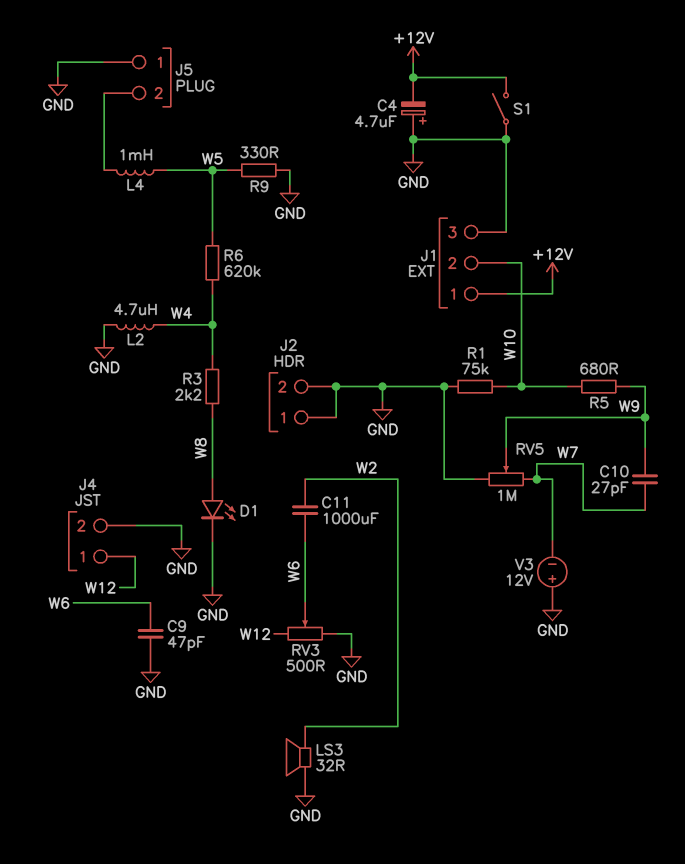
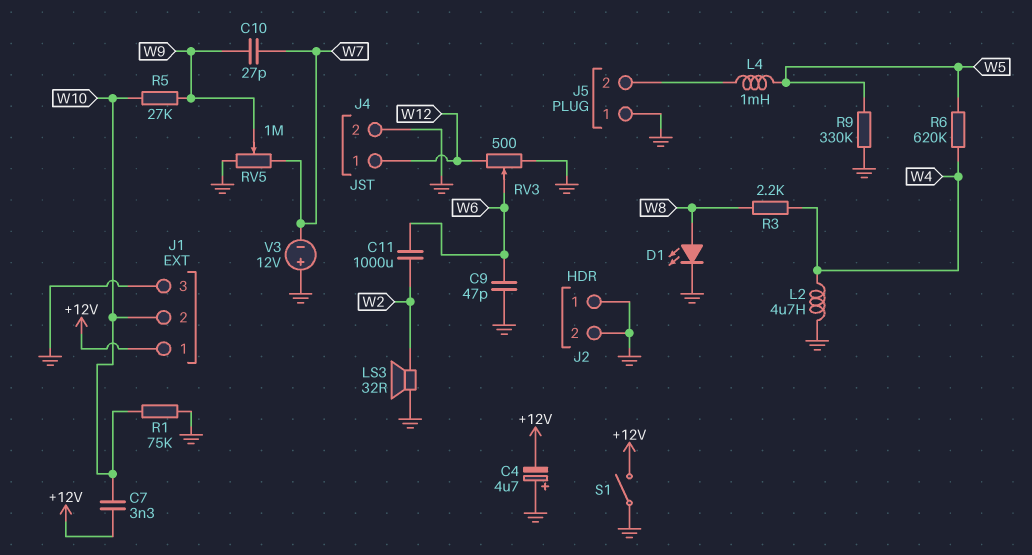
C7: none -> 3.3nF (+12V, W10)
R5: 680 (W9, W10) -> 27k (W9, W10)
R9: 330 (GND, W5) -> 330k (GND, W5)

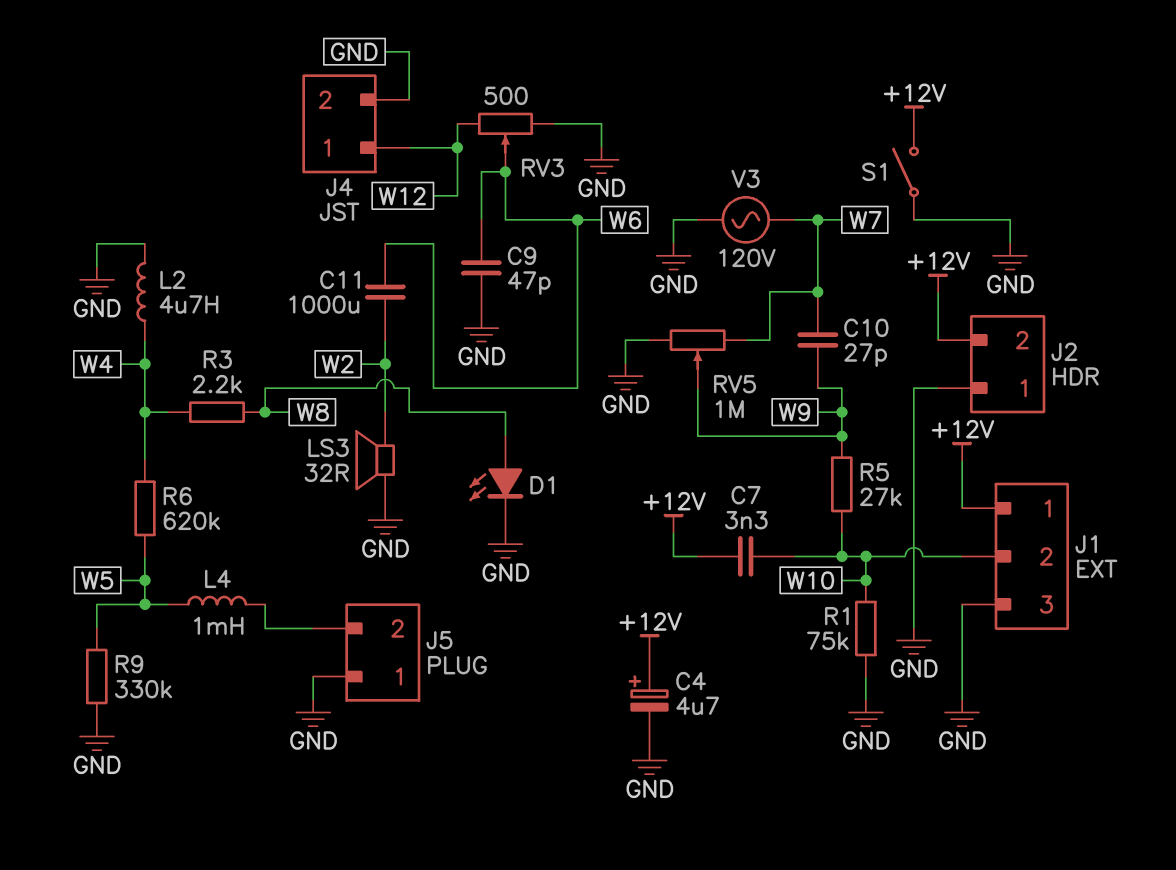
C4: 4.7uF (plus GND, minus +12V) -> 4.7uF (plus +12V, minus GND)
J2 pin 2: GND -> +12V
V3: 12V (plus GND, minus W7) -> AC 120V (GND, W7)

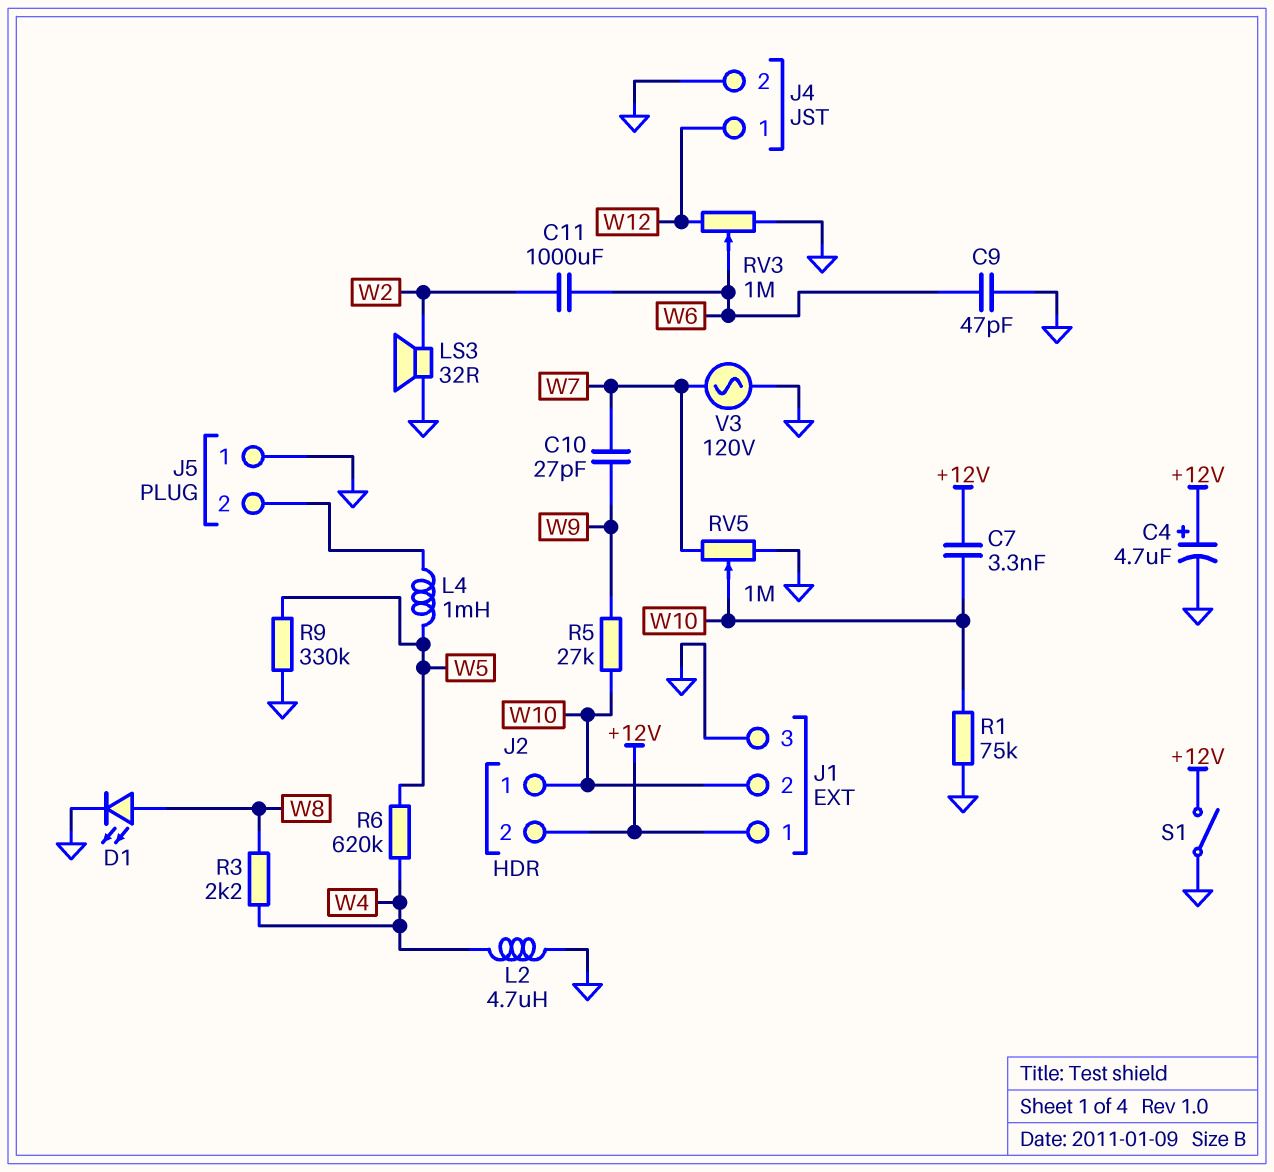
J2 pin 1: GND -> W10
RV3: 500 (GND, W12, wiper W6) -> 1M (GND, W12, wiper W6)
RV5: 1M (GND, W7, wiper W9) -> 1M (GND, W7, wiper W10)

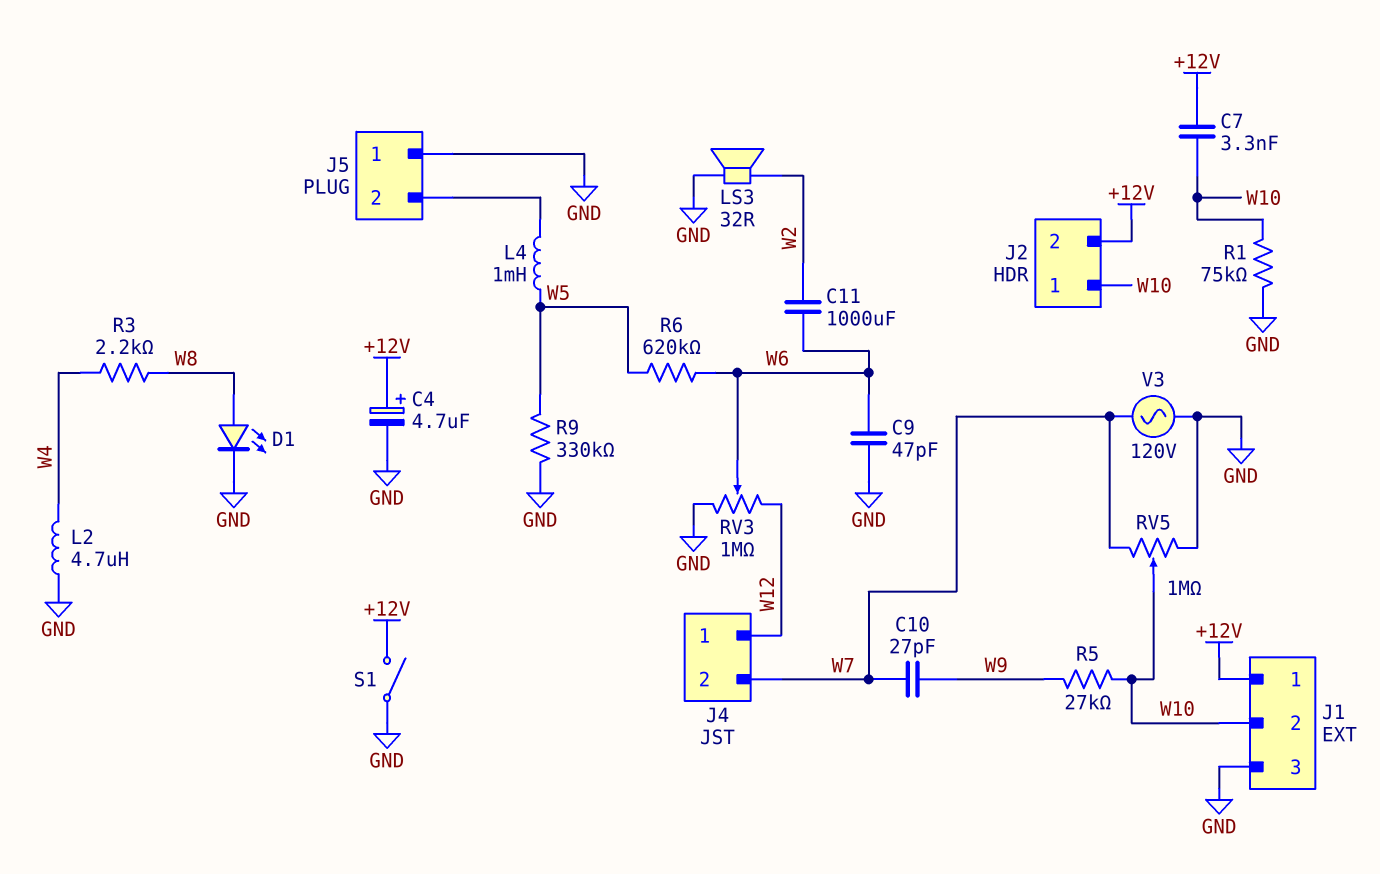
J4 pin 2: GND -> W7
R6: 620k (W4, W5) -> 620k (W5, W6)

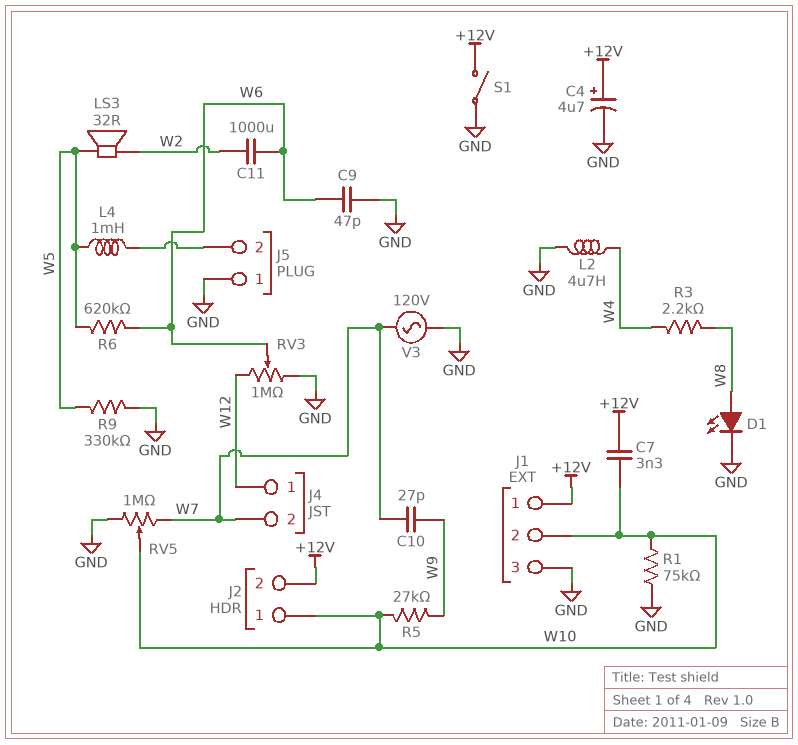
LS3: speaker 32R (GND, W2) -> speaker 32R (W2, W5)

